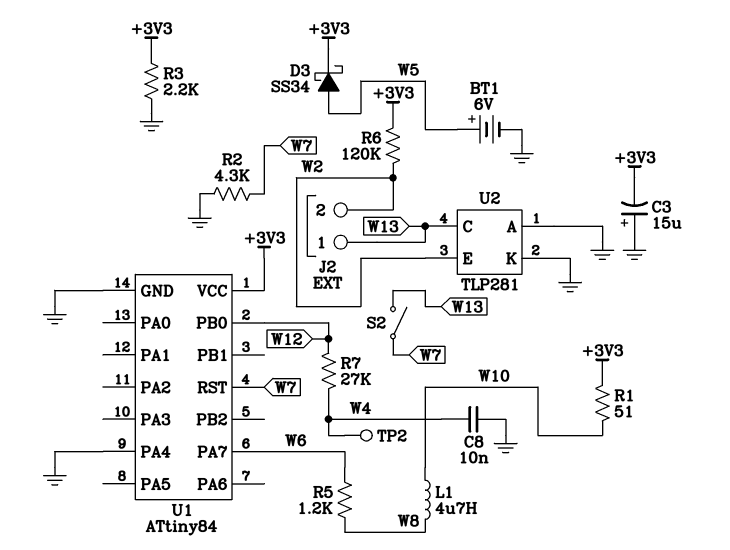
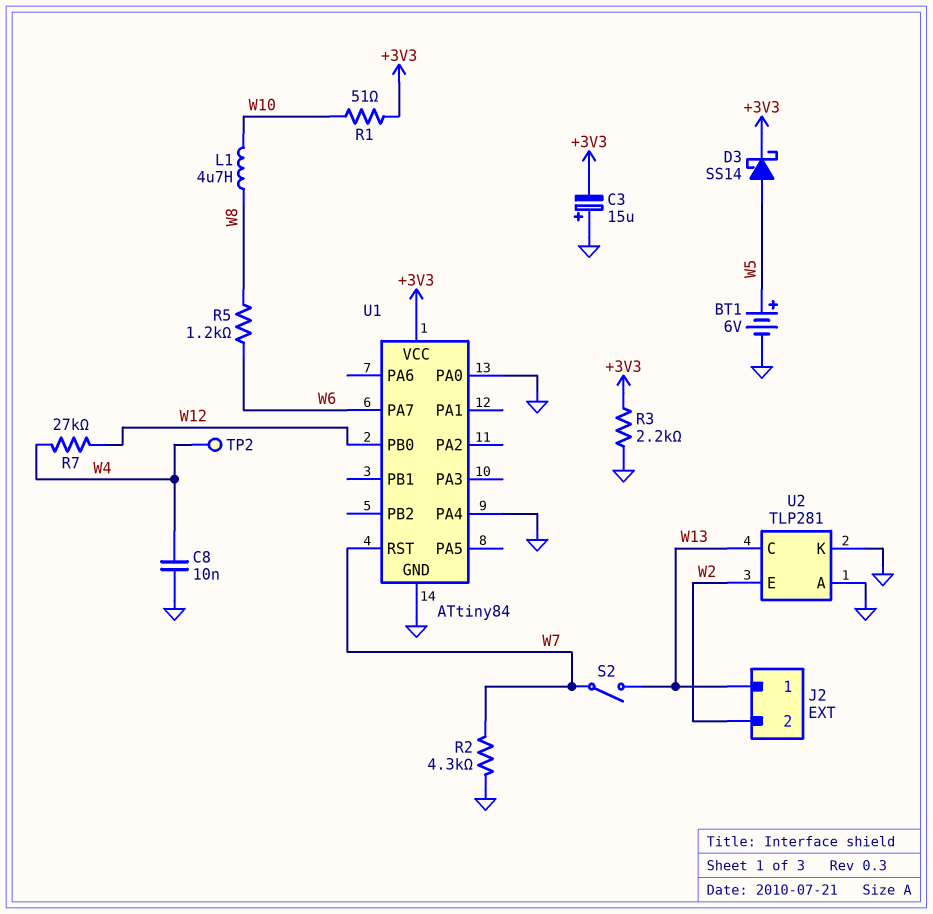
D3: schottky SS34 (A W5, K +3V3) -> schottky SS14 (A W5, K +3V3)
R6: 120k (+3V3, W2) -> none
U1 pin PA0: none -> GND

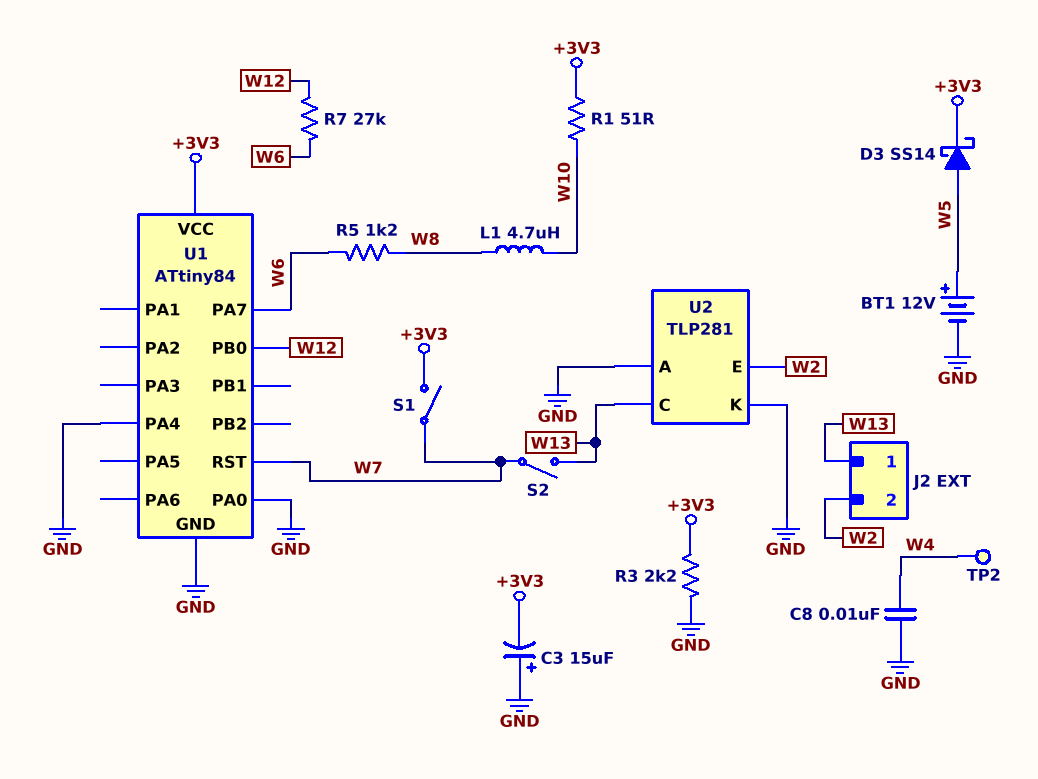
BT1: 6V (plus W5, minus GND) -> 12V (plus W5, minus GND)
R2: 4.3k (GND, W7) -> none
R7: 27k (W4, W12) -> 27k (W6, W12)
S1: none -> switch (+3V3, W7)

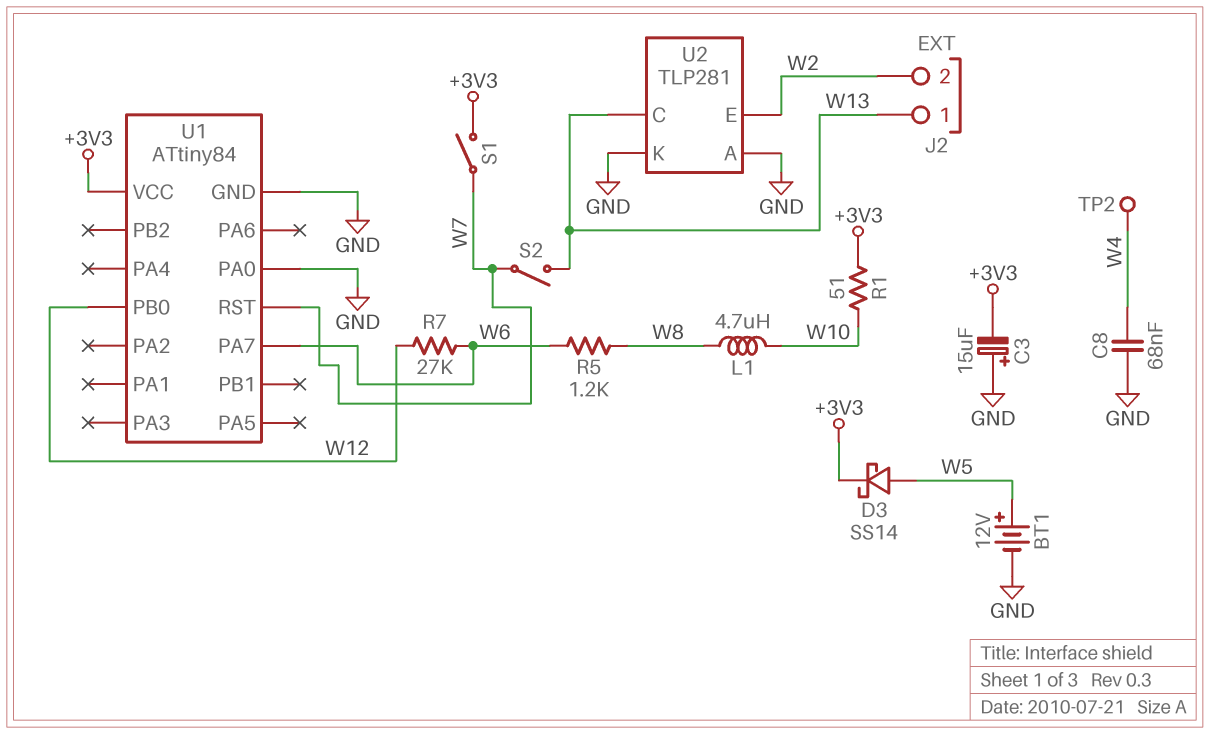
C8: 10nF (GND, W4) -> 68nF (GND, W4)
R3: 2.2k (+3V3, GND) -> none
U1 pin PA4: GND -> none

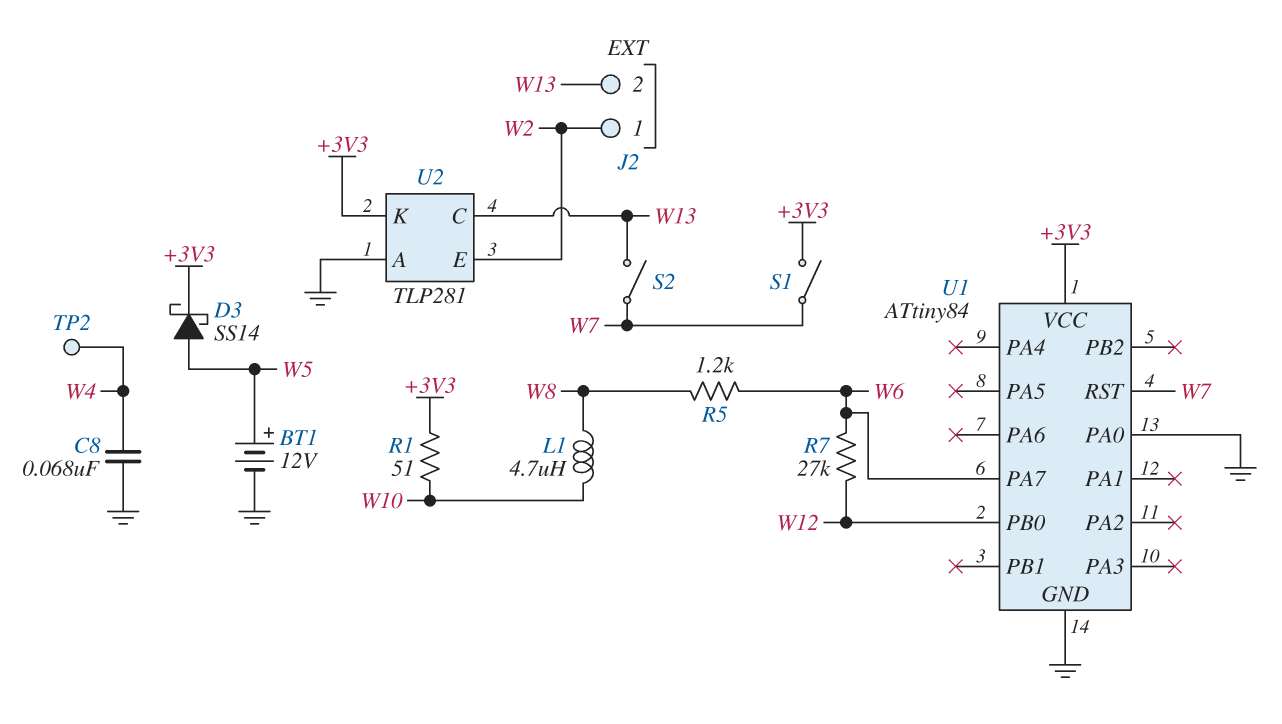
C3: 15uF (plus GND, minus +3V3) -> none
J2 pin 1: W13 -> W2
J2 pin 2: W2 -> W13
U2 pin K: GND -> +3V3

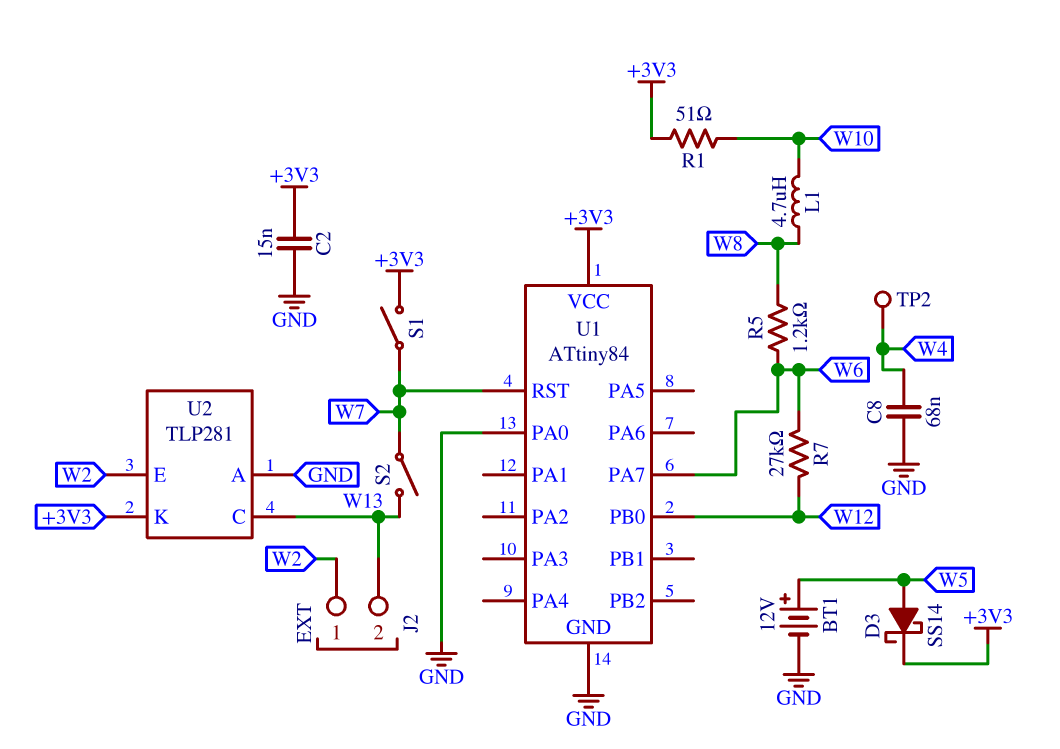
C2: none -> 15nF (+3V3, GND)

